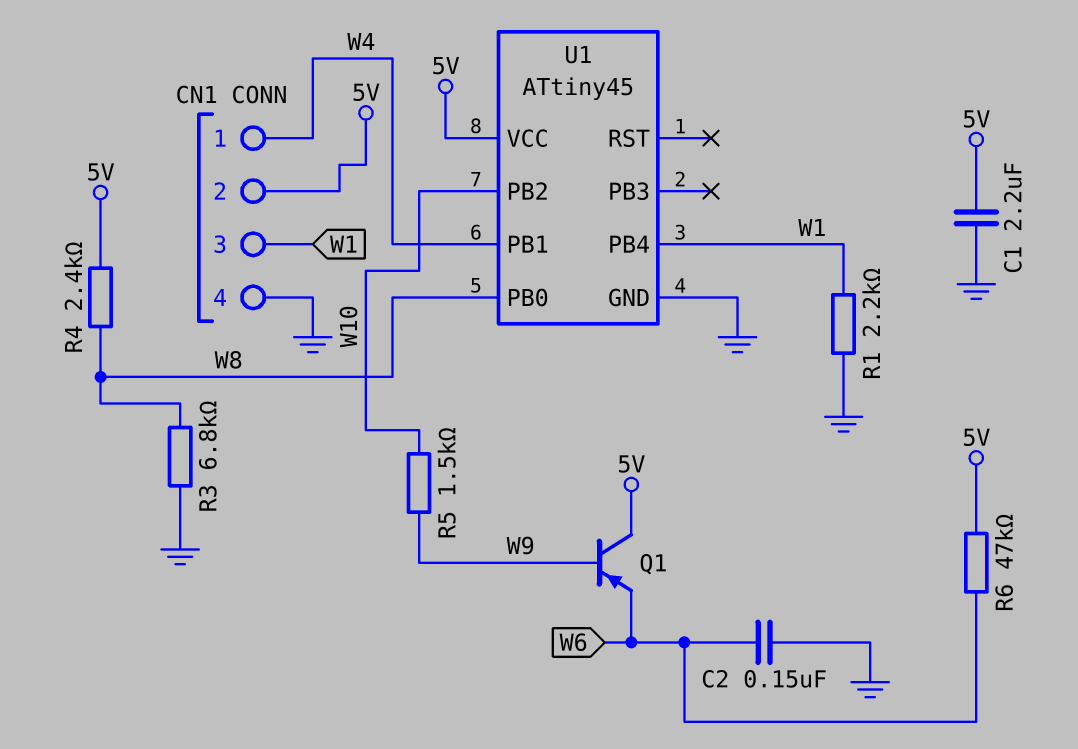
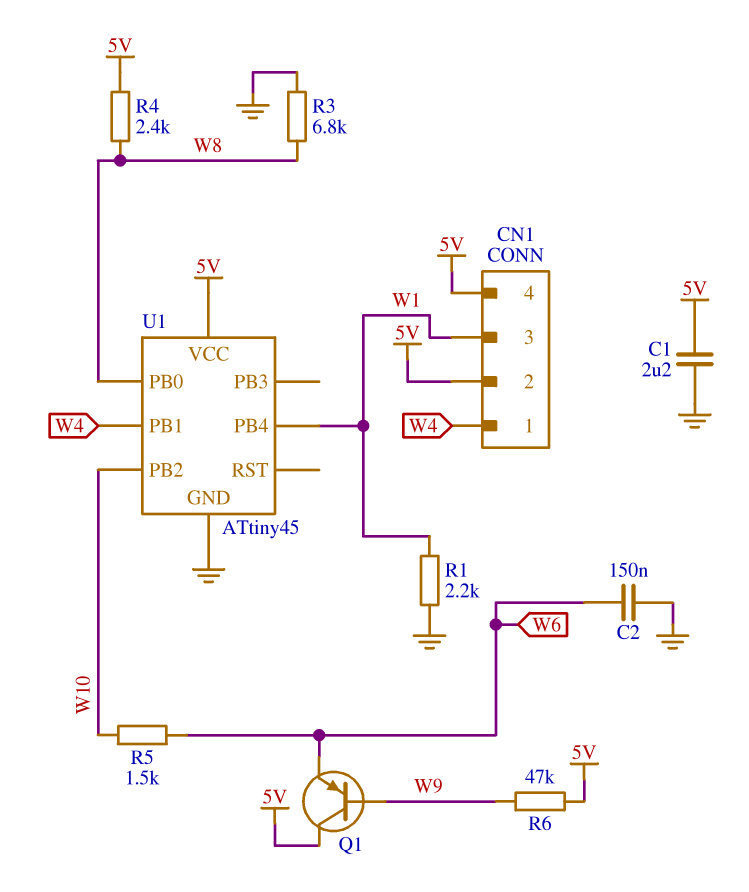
CN1 pin 4: GND -> 5V
R5: 1.5k (W9, W10) -> 1.5k (W6, W10)
R6: 47k (5V, W6) -> 47k (5V, W9)

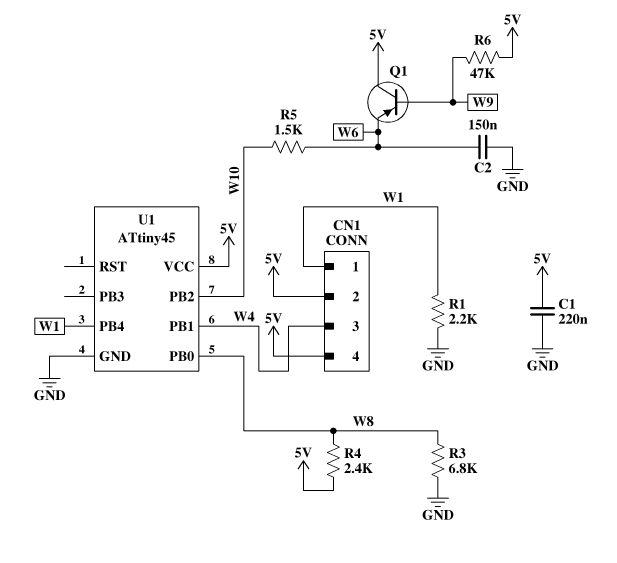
C1: 2.2uF (5V, GND) -> 220nF (5V, GND)
CN1 pin 1: W4 -> W1
CN1 pin 3: W1 -> W4

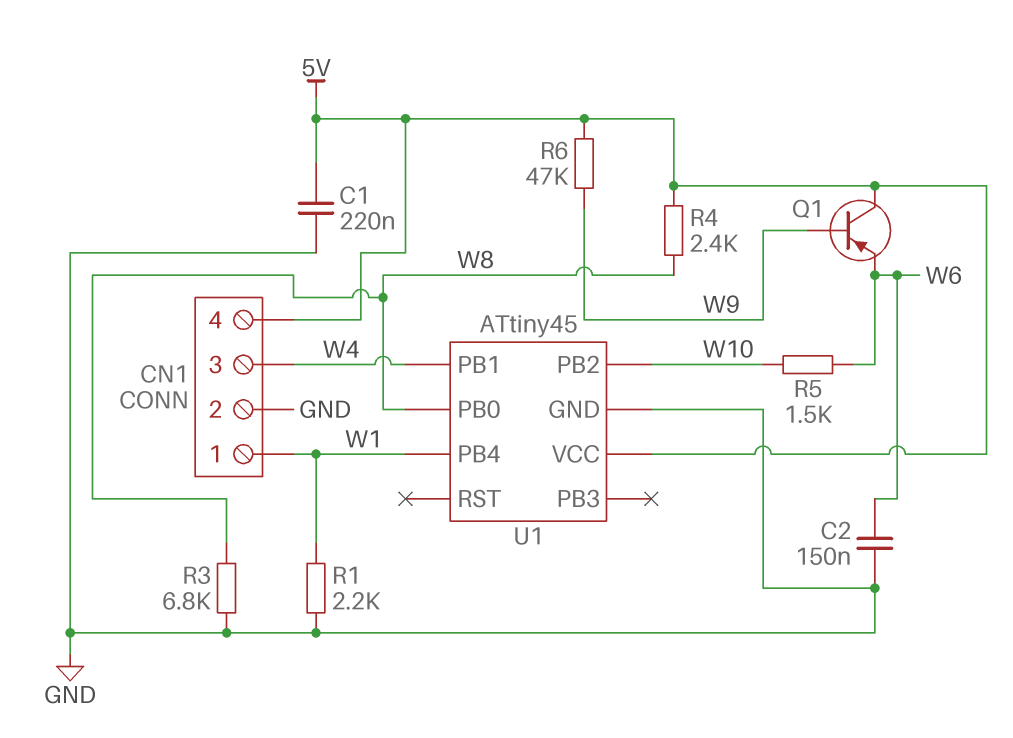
CN1 pin 2: 5V -> GND

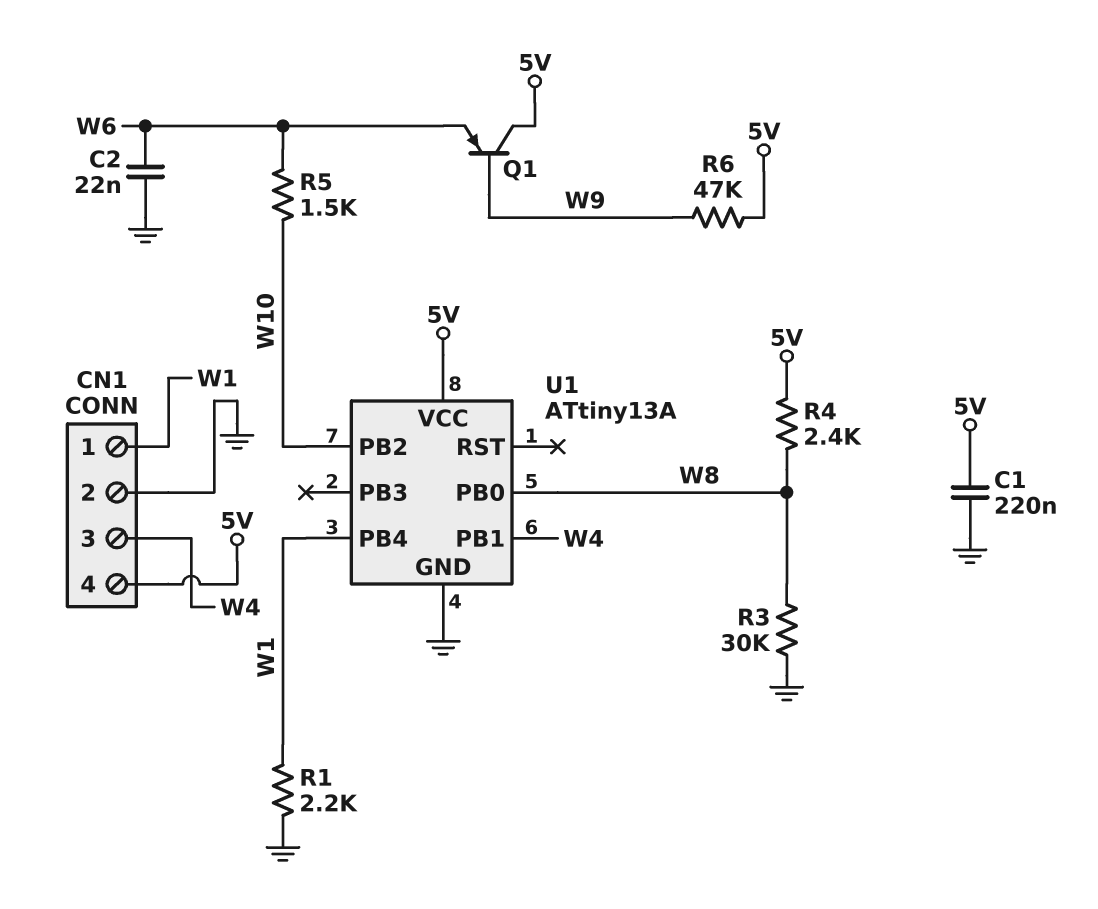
C2: 150nF (GND, W6) -> 22nF (GND, W6)
R3: 6.8k (GND, W8) -> 30k (GND, W8)
U1: ATtiny45 -> ATtiny13A

